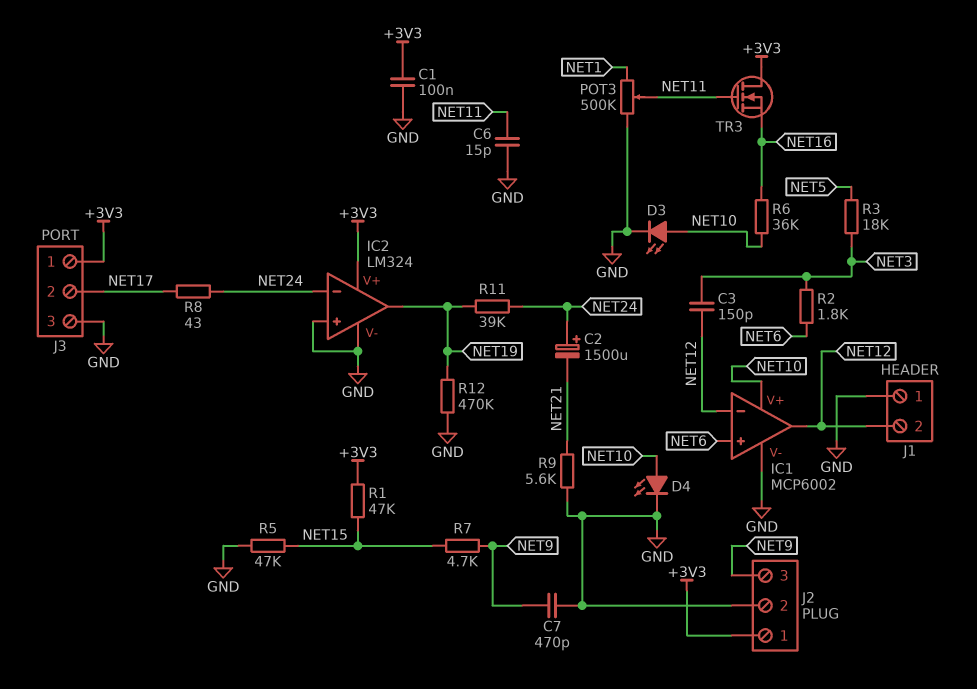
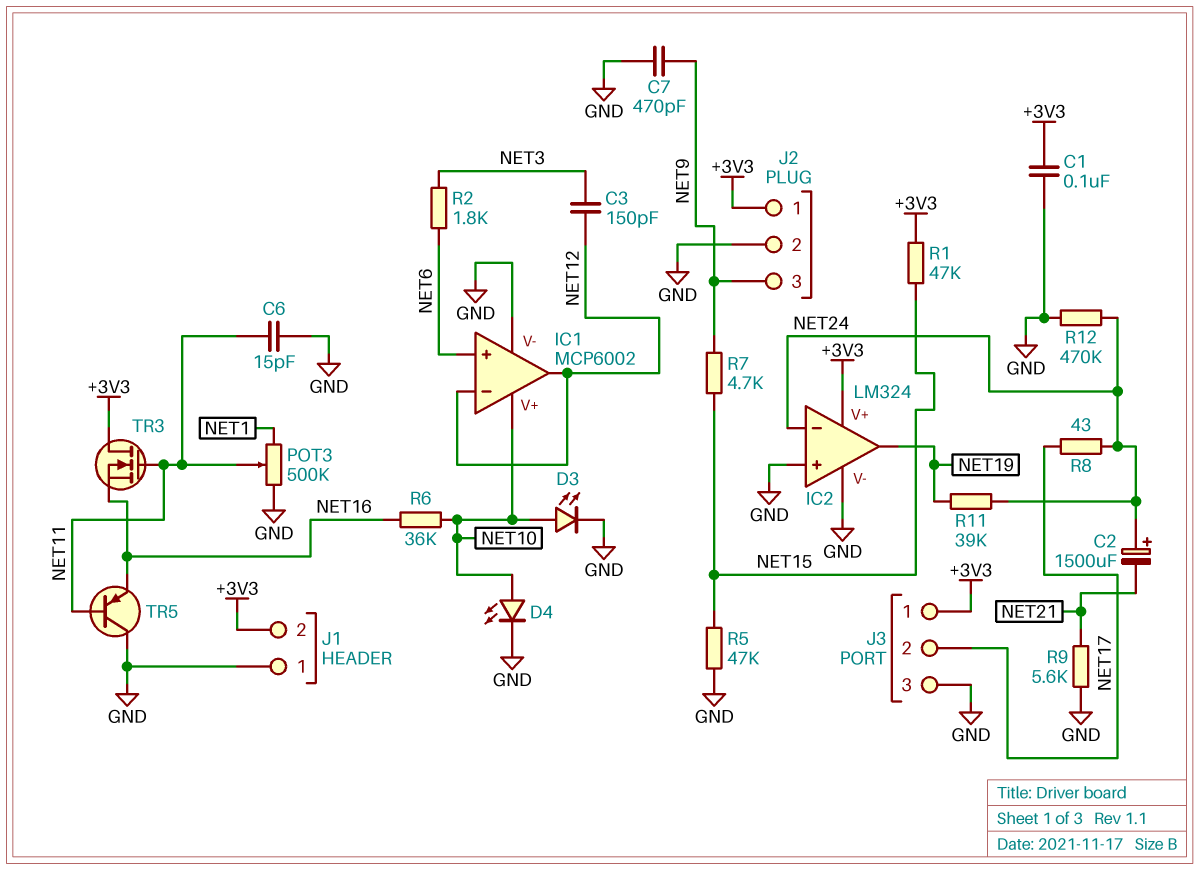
J1 pin 2: NET12 -> +3V3
R3: 18k (NET3, NET5) -> none
R12: 470k (GND, NET19) -> 470k (GND, NET24)
TR5: none -> PNP (B NET11, C GND, E NET16)

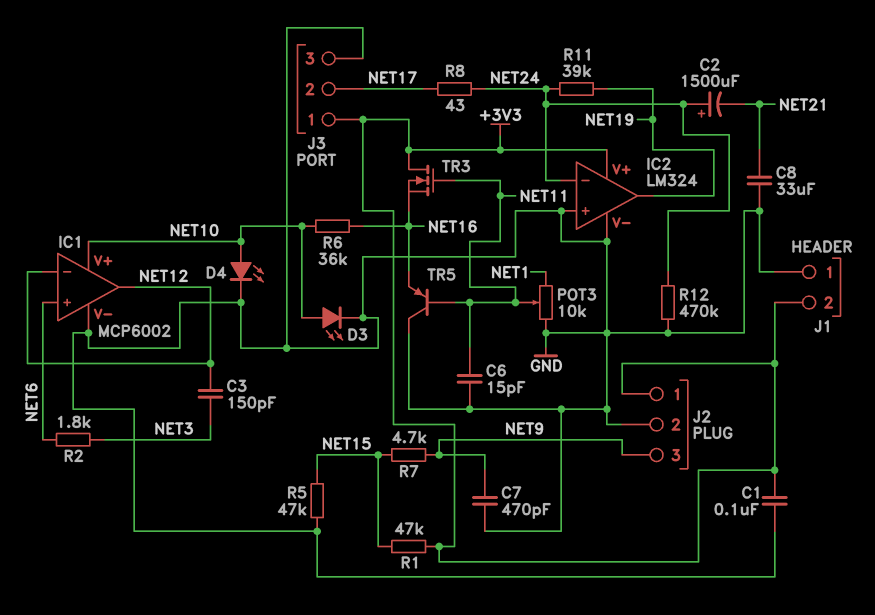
C8: none -> 33uF (GND, NET21)
POT3: 500k (GND, NET1, wiper NET11) -> 10k (GND, NET1, wiper NET11)
R9: 5.6k (GND, NET21) -> none

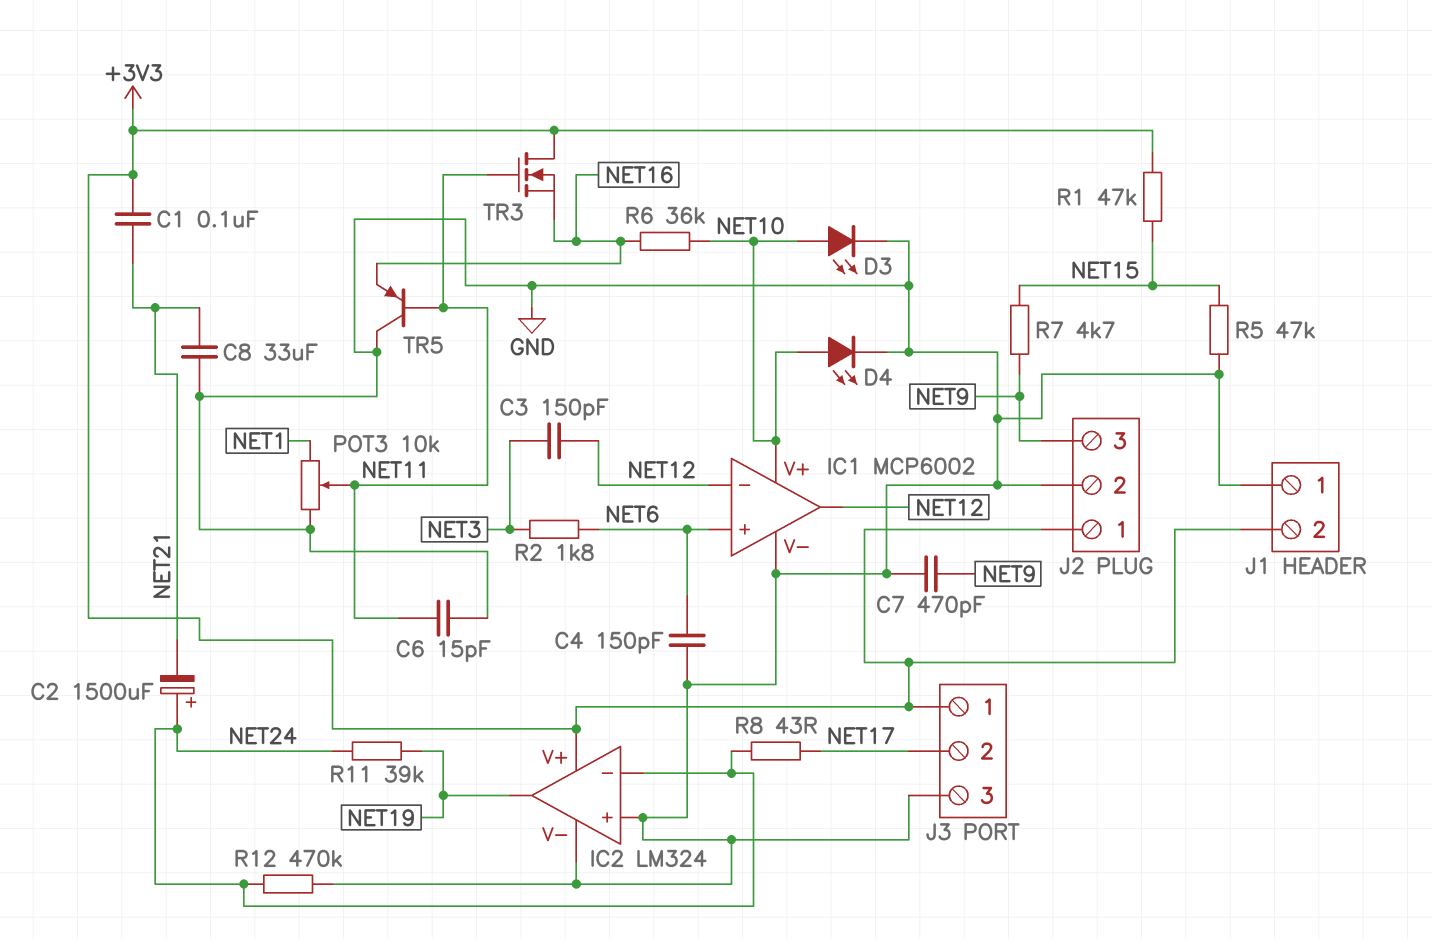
C1: 100nF (+3V3, GND) -> 100nF (+3V3, NET21)
C4: none -> 150pF (GND, NET6)

